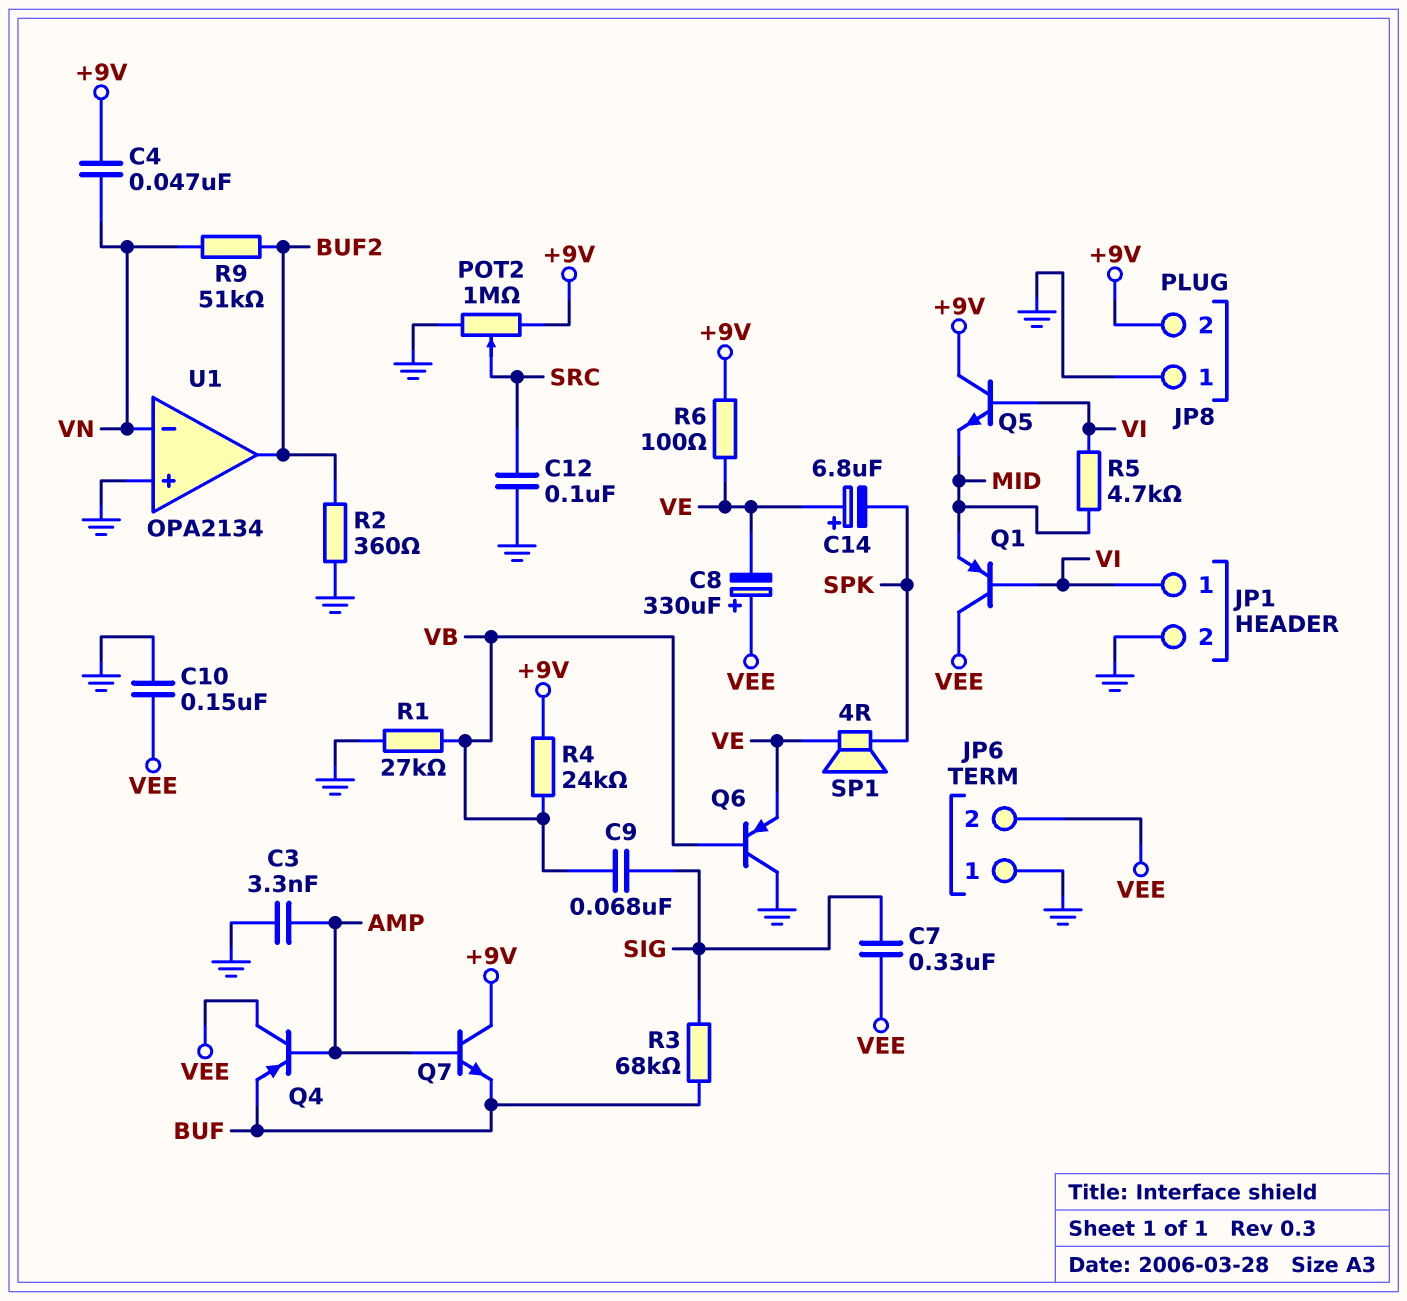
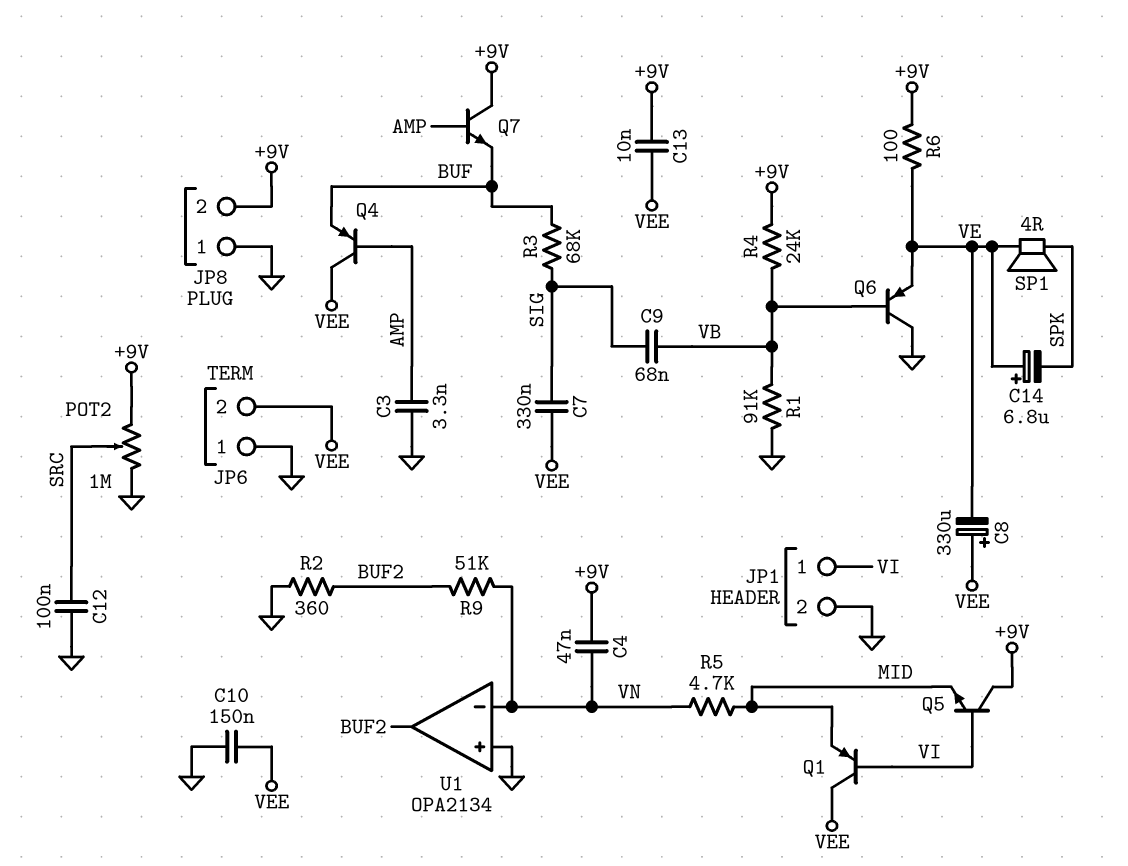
C13: none -> 10nF (+9V, VEE)
R1: 27k (GND, VB) -> 91k (GND, VB)
R5: 4.7k (MID, VI) -> 4.7k (MID, VN)

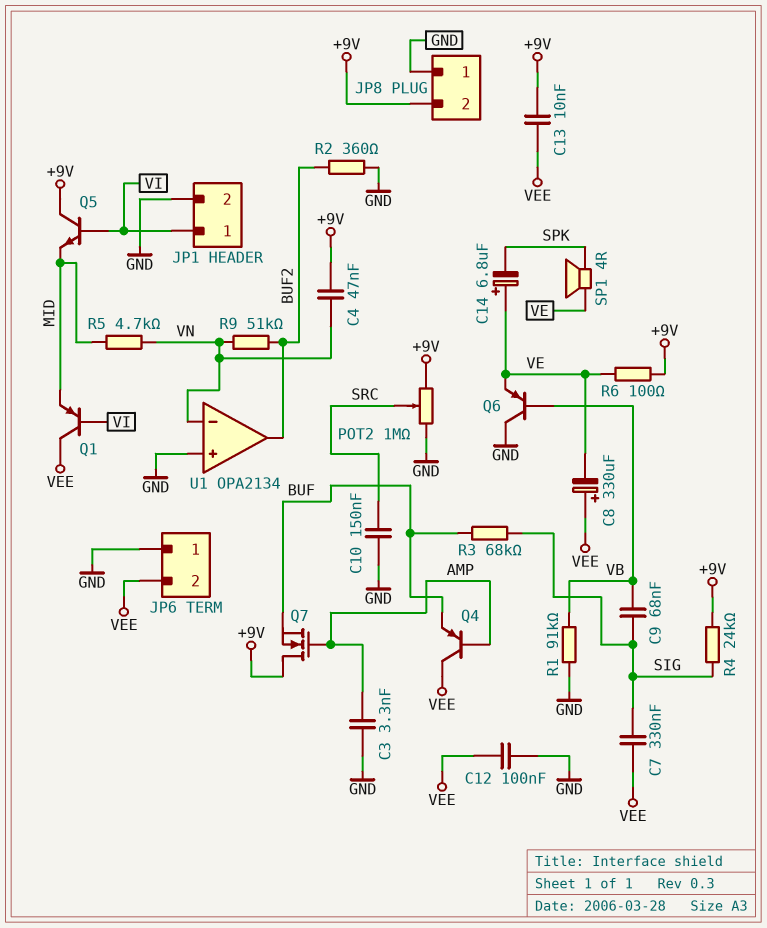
C10: 150nF (GND, VEE) -> 150nF (GND, SRC)
C12: 100nF (GND, SRC) -> 100nF (GND, VEE)
Q7: NPN (B AMP, C +9V, E BUF) -> NMOS (G AMP, D +9V, S BUF)
R4: 24k (+9V, VB) -> 24k (+9V, SIG)

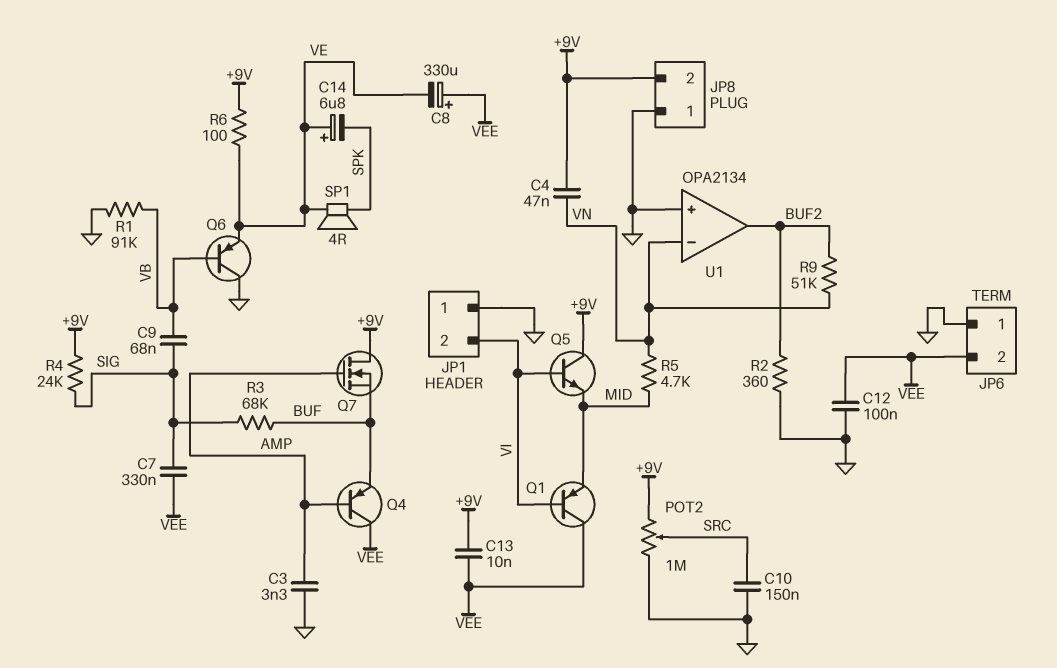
JP1 pin 1: VI -> GND
JP1 pin 2: GND -> VI

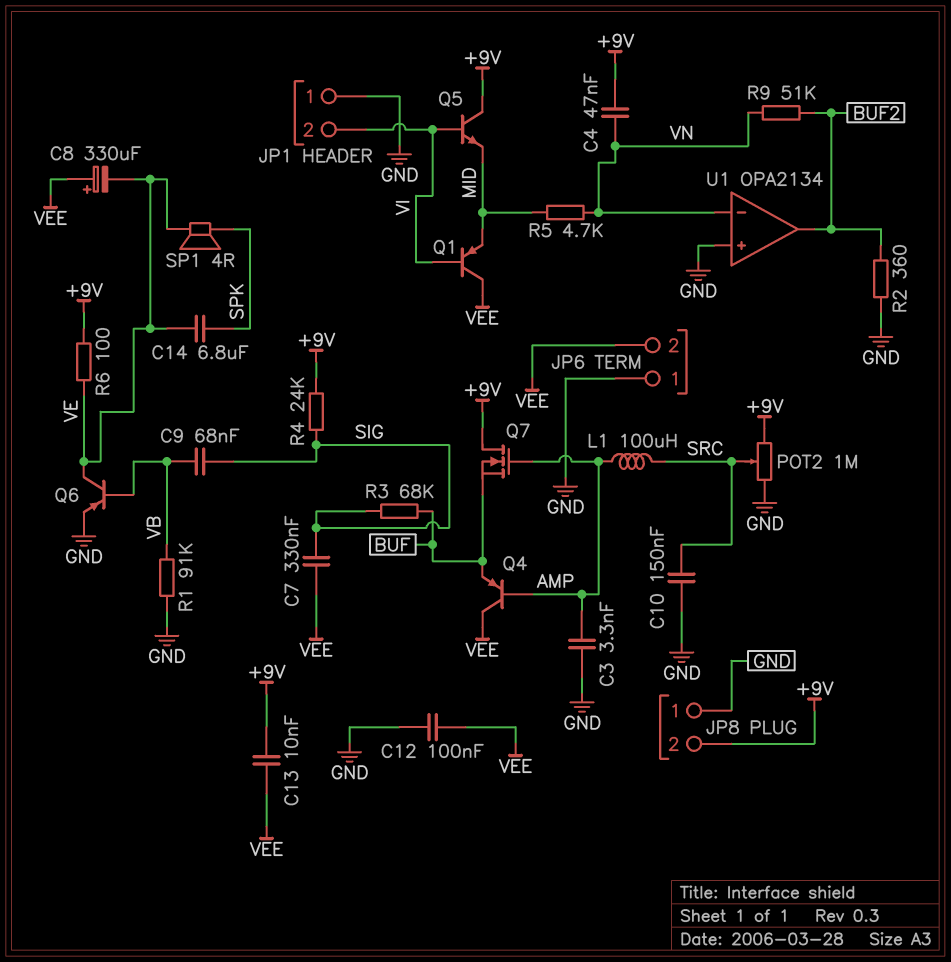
C14: 6.8uF (plus VE, minus SPK) -> 6.8uF (SPK, VE)
L1: none -> 100uH (AMP, SRC)
Q6: PNP (B VB, C GND, E VE) -> PNP (B VB, C VE, E GND)

